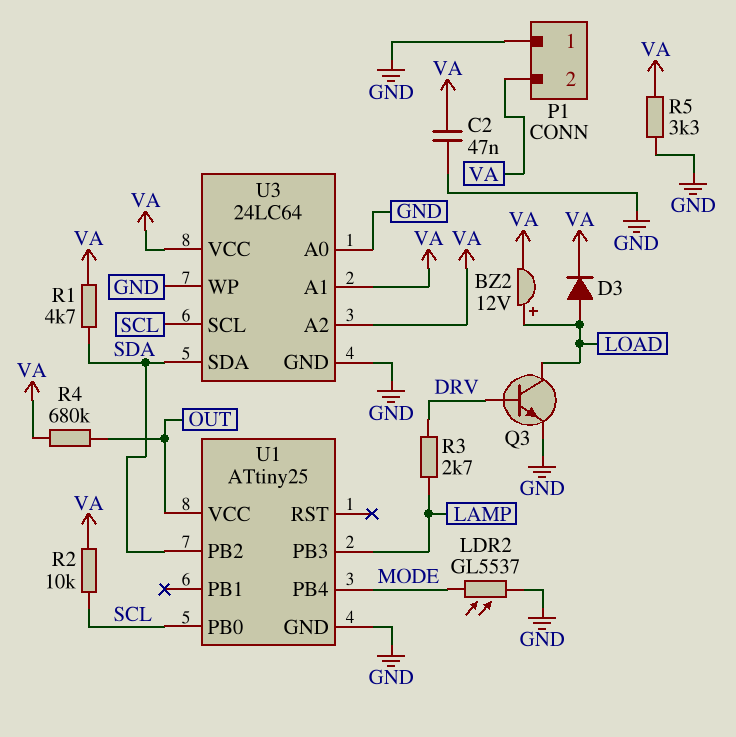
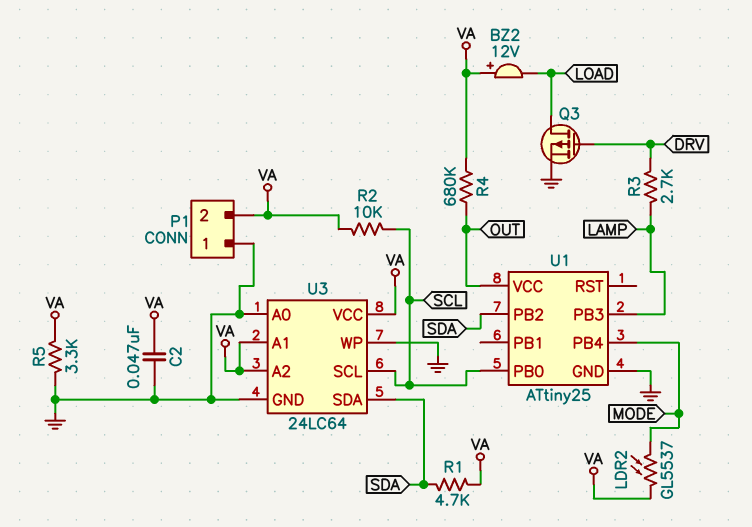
BZ2: buzzer 12V (plus LOAD, minus VA) -> buzzer 12V (plus VA, minus LOAD)
D3: diode (A LOAD, K VA) -> none
LDR2: GL5537 (GND, MODE) -> GL5537 (MODE, VA)
Q3: NPN (B DRV, C LOAD, E GND) -> PMOS (G DRV, D LOAD, S GND)

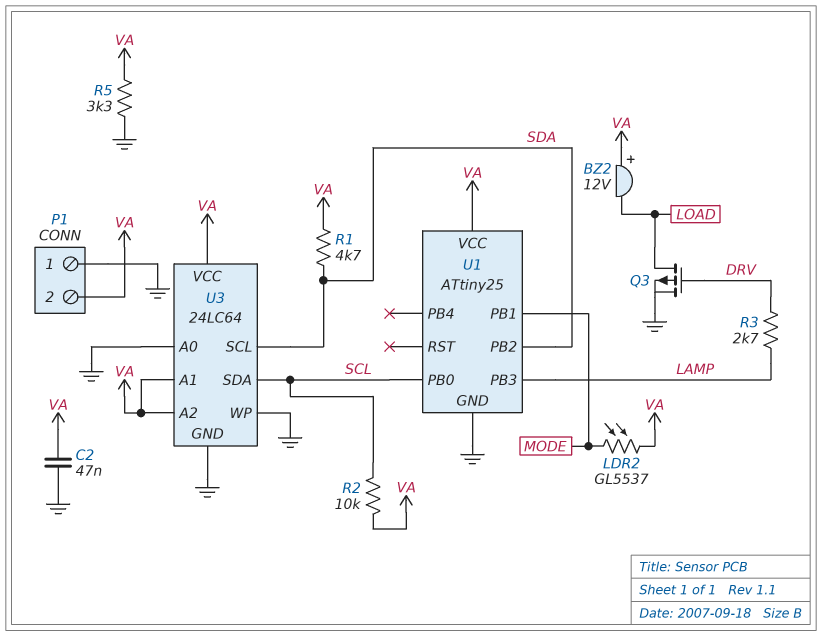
R4: 680k (OUT, VA) -> none
U1 pin PB1: none -> MODE
U1 pin PB4: MODE -> none
U1 pin VCC: OUT -> VA
U3 pin SCL: SCL -> SDA
U3 pin SDA: SDA -> SCL

